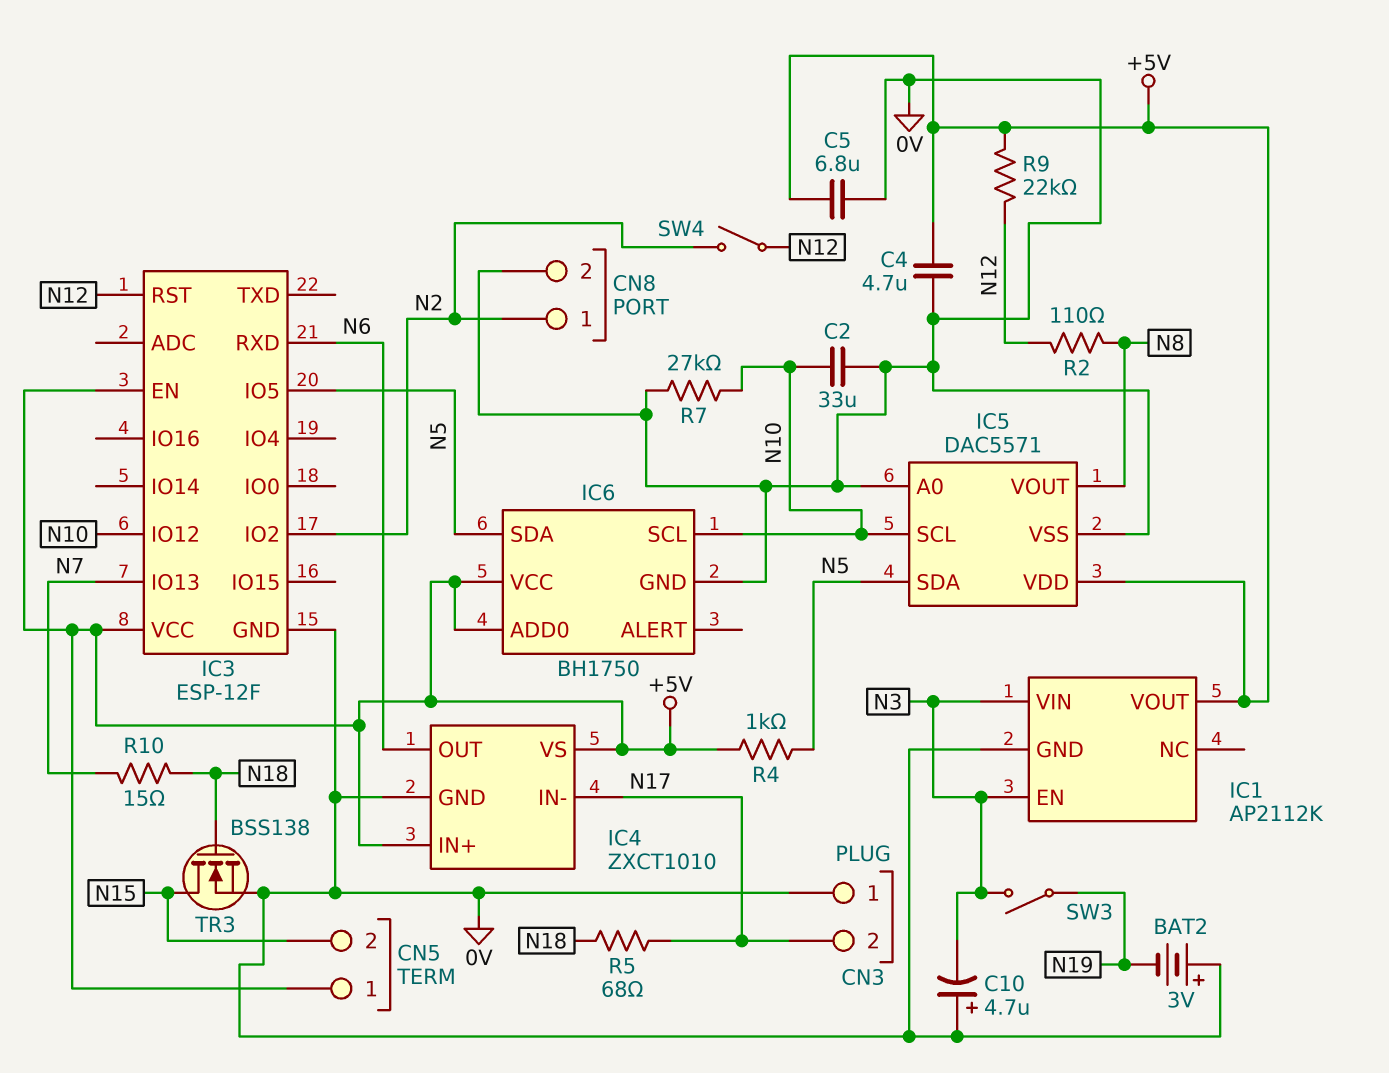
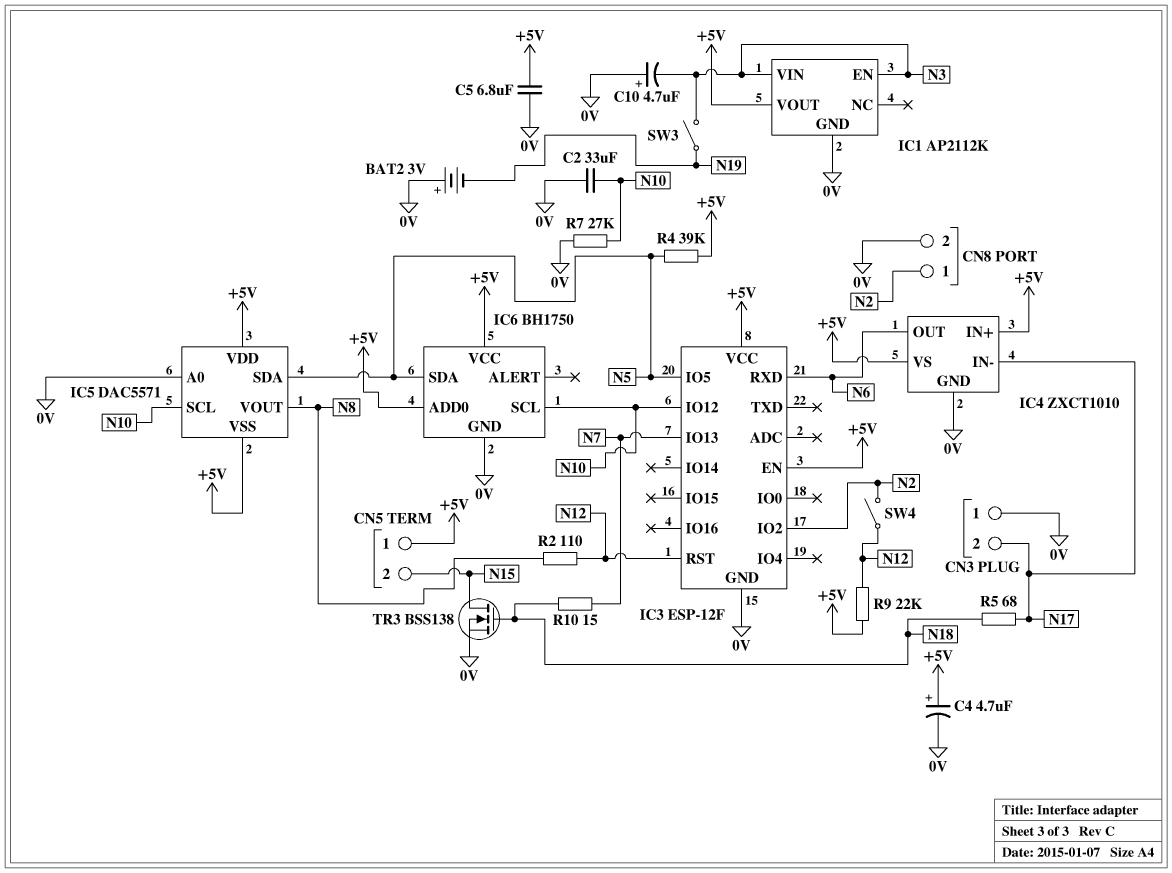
C4: 4.7uF (+5V, 0V) -> 4.7uF (plus +5V, minus 0V)
IC5 pin VSS: 0V -> +5V
R4: 1k (+5V, N5) -> 39k (+5V, N5)

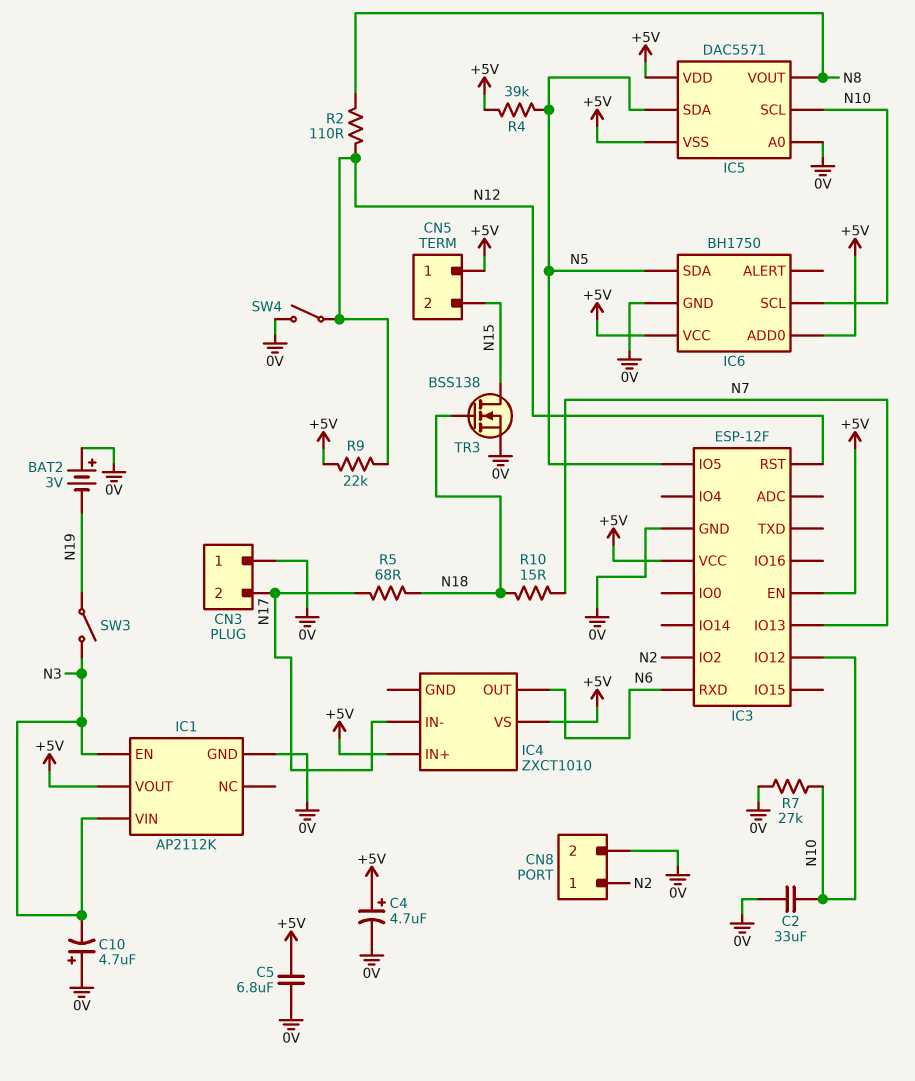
IC4 pin GND: 0V -> none
SW4: switch (N2, N12) -> switch (0V, N12)

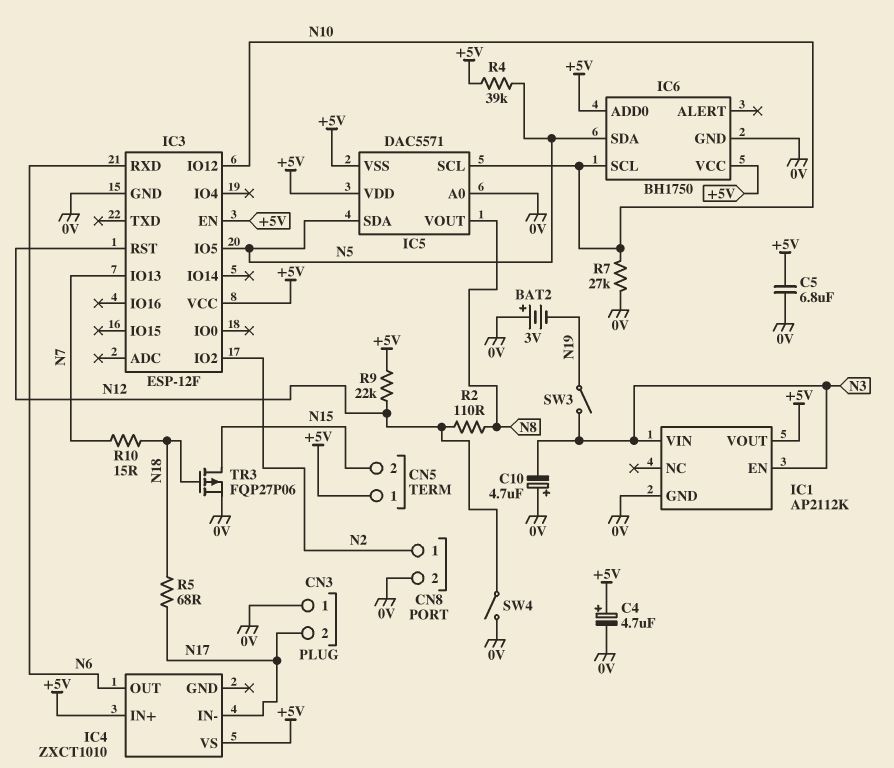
C2: 33uF (0V, N10) -> none
TR3: NMOS BSS138 (G N18, D N15, S 0V) -> PMOS FQP27P06 (G N18, D N15, S 0V)

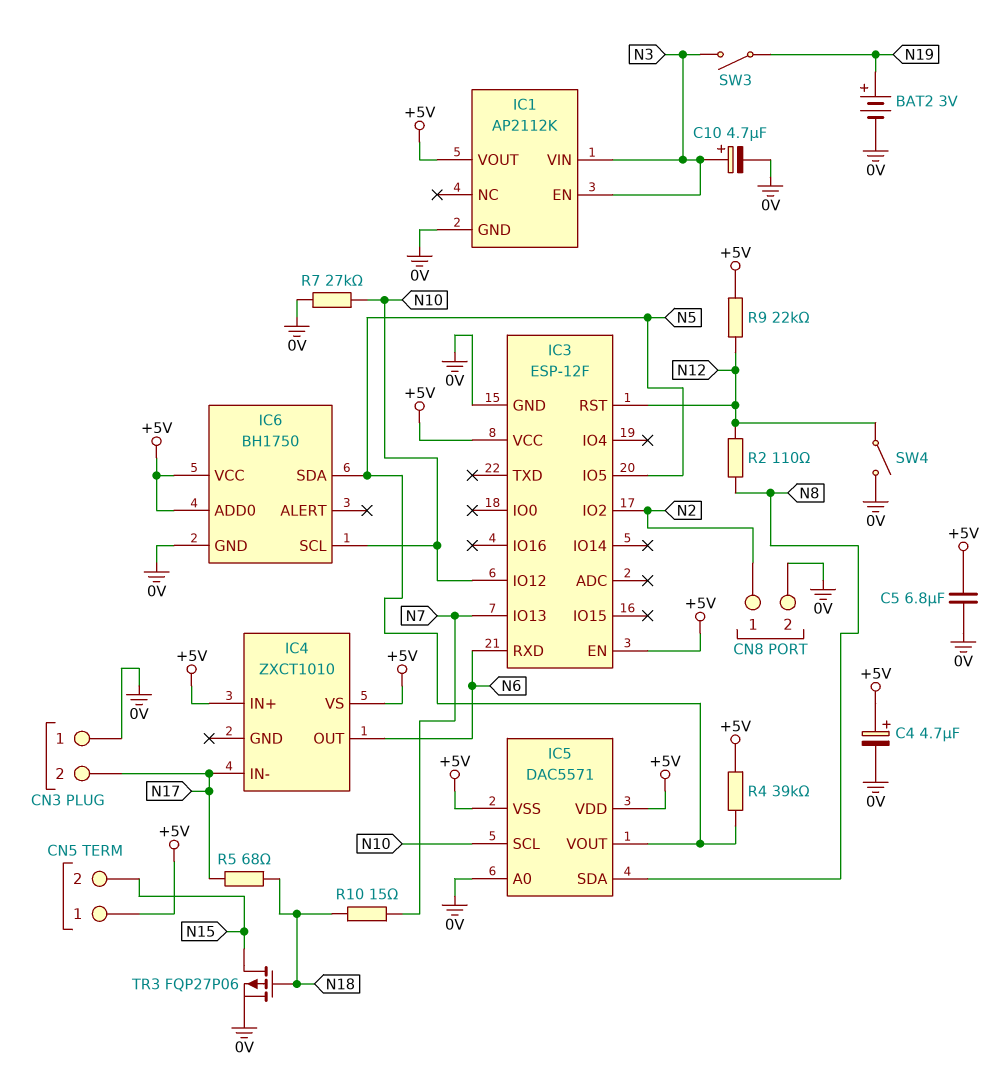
BAT2: 3V (plus 0V, minus N19) -> 3V (plus N19, minus 0V)
C10: 4.7uF (plus 0V, minus N3) -> 4.7uF (plus N3, minus 0V)
IC5 pin SDA: N5 -> N8
IC5 pin VOUT: N8 -> N5

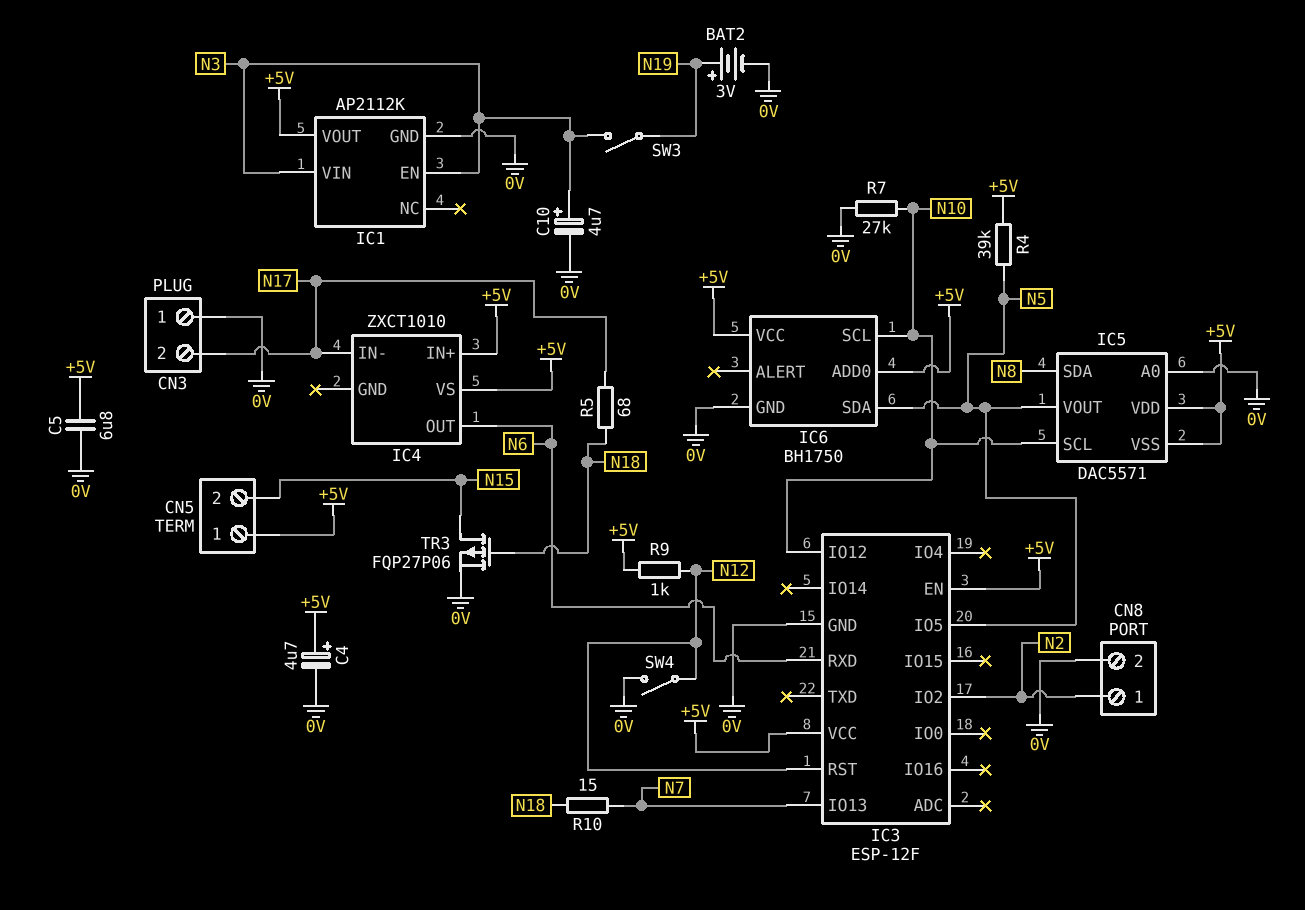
R2: 110 (N8, N12) -> none
R9: 22k (+5V, N12) -> 1k (+5V, N12)

